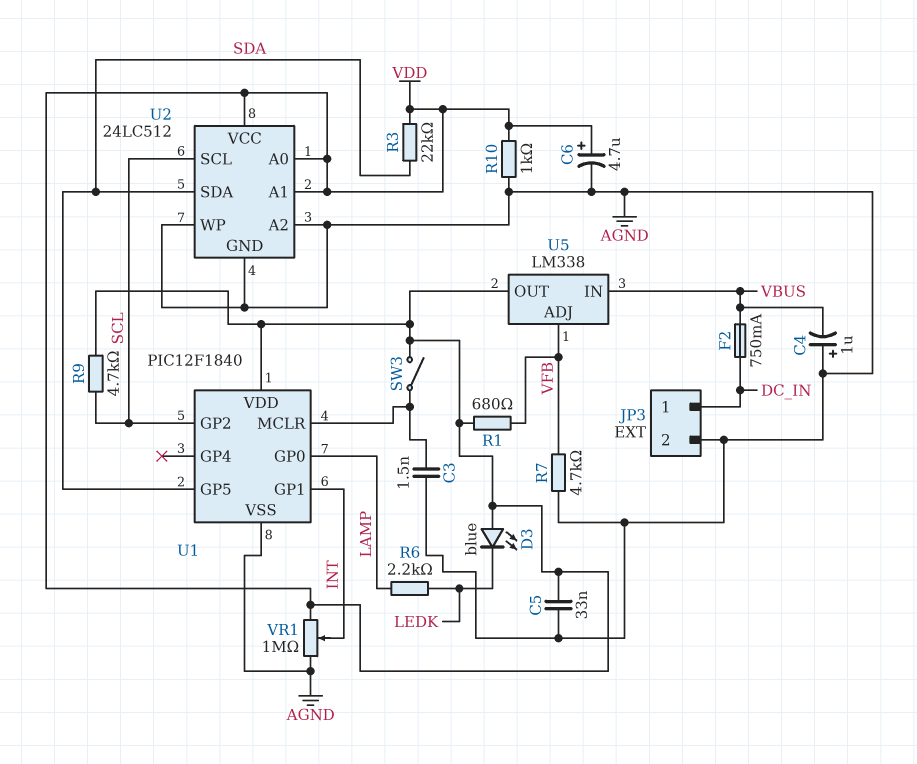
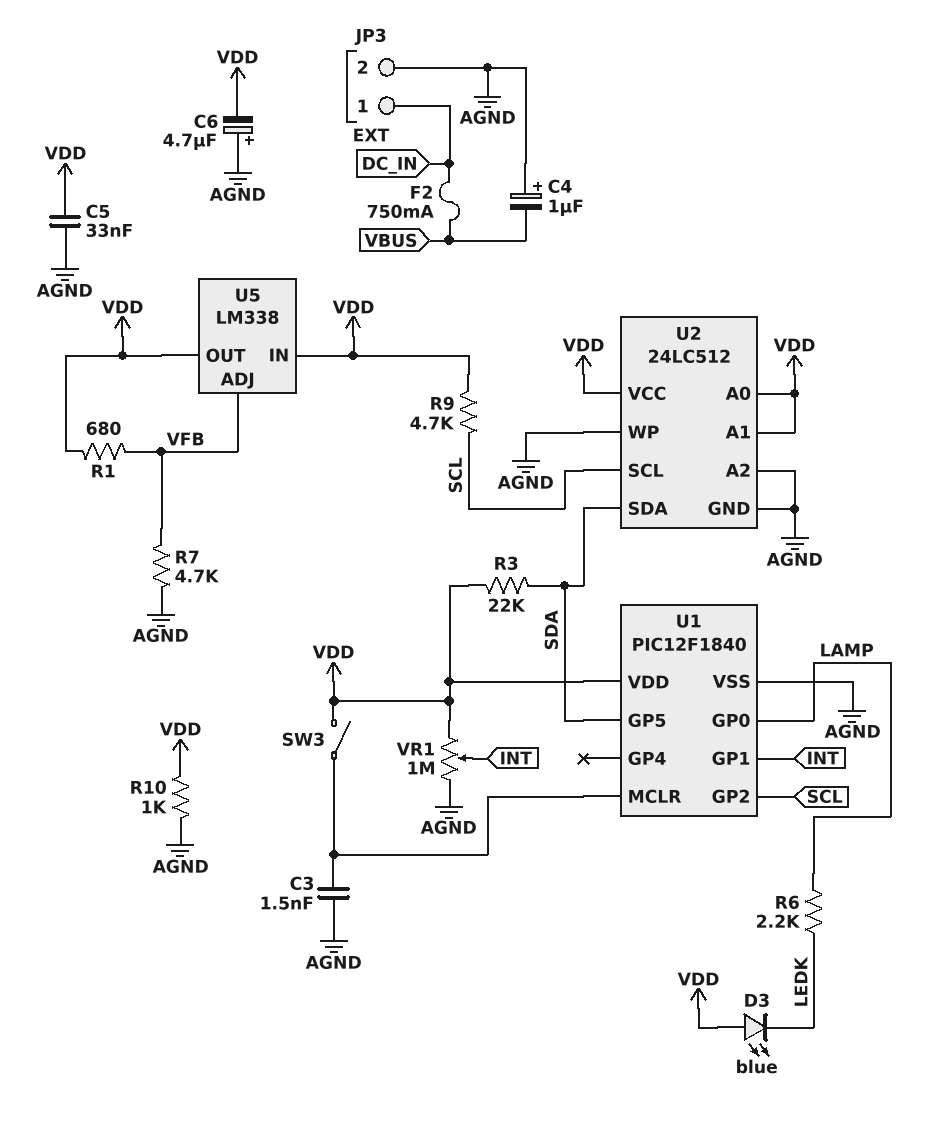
C6: 4.7uF (plus VDD, minus AGND) -> 4.7uF (plus AGND, minus VDD)
U5 pin IN: VBUS -> VDD

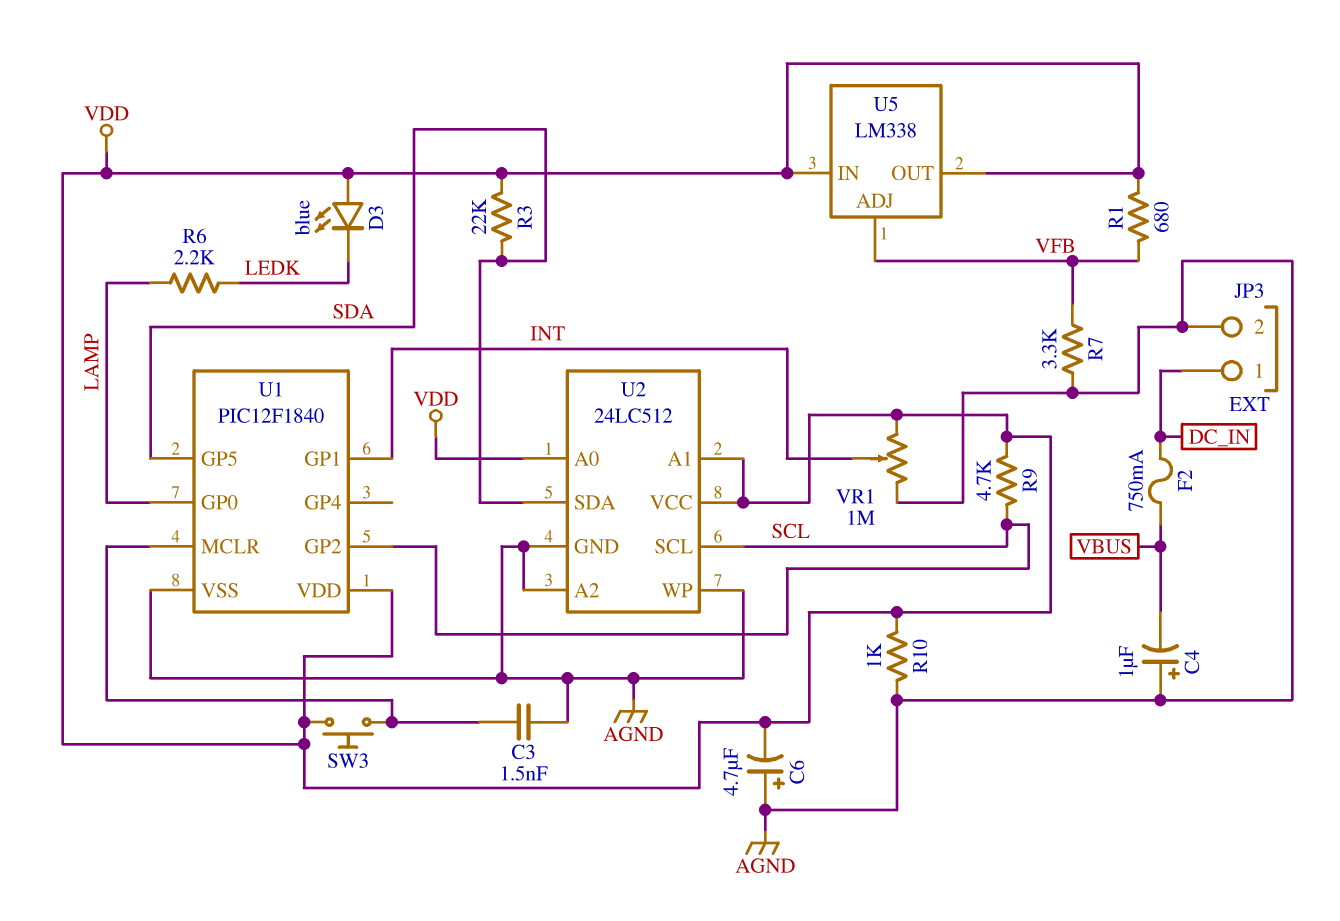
C5: 33nF (AGND, VDD) -> none
R7: 4.7k (AGND, VFB) -> 3.3k (AGND, VFB)
SW3: switch (U1/MCLR, VDD) -> button (U1/MCLR, VDD)

